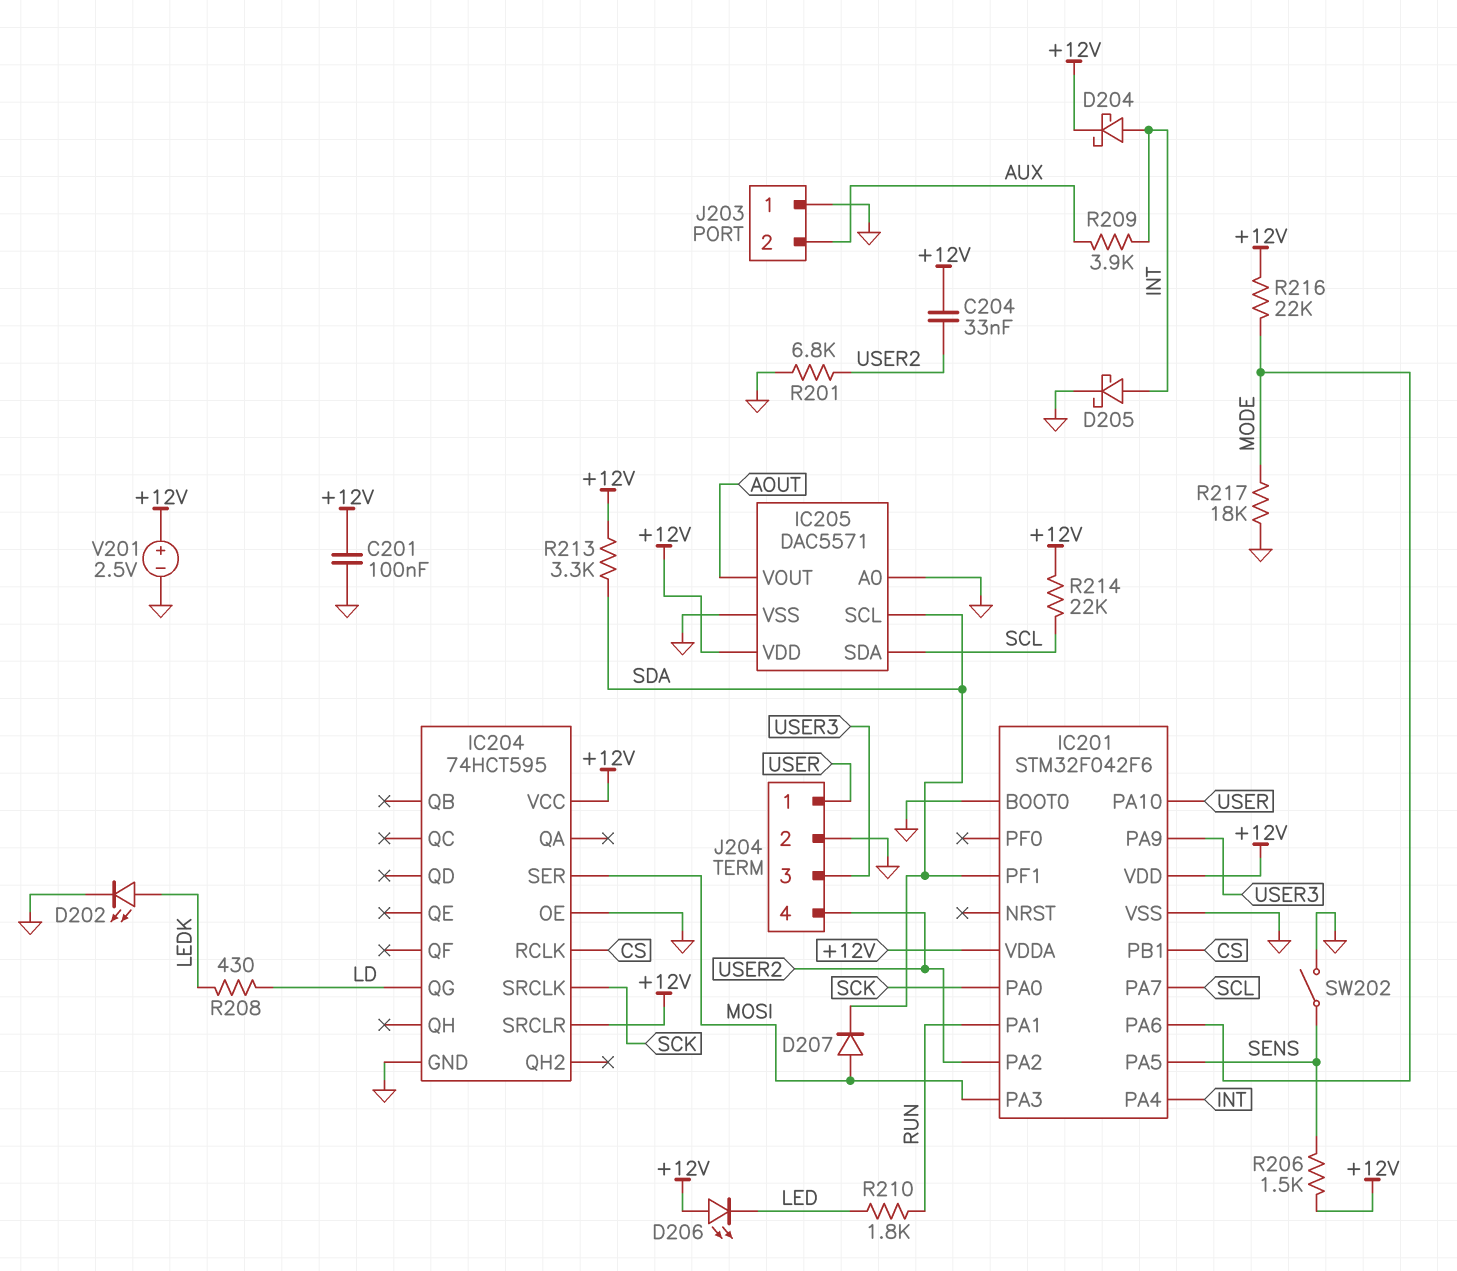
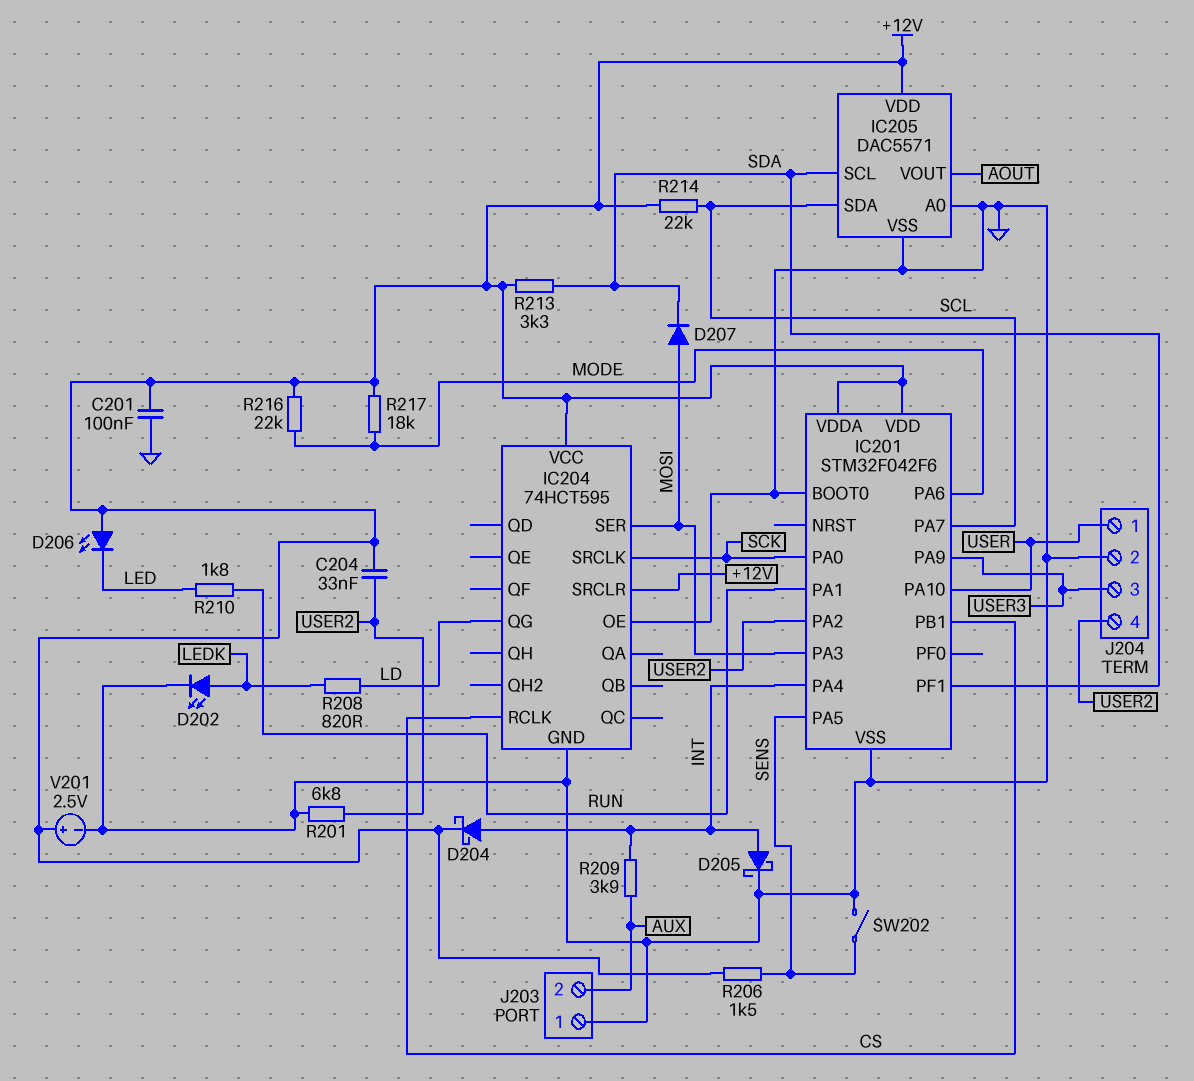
R208: 430 (LD, LEDK) -> 820 (LD, LEDK)
R217: 18k (GND, MODE) -> 18k (+12V, MODE)

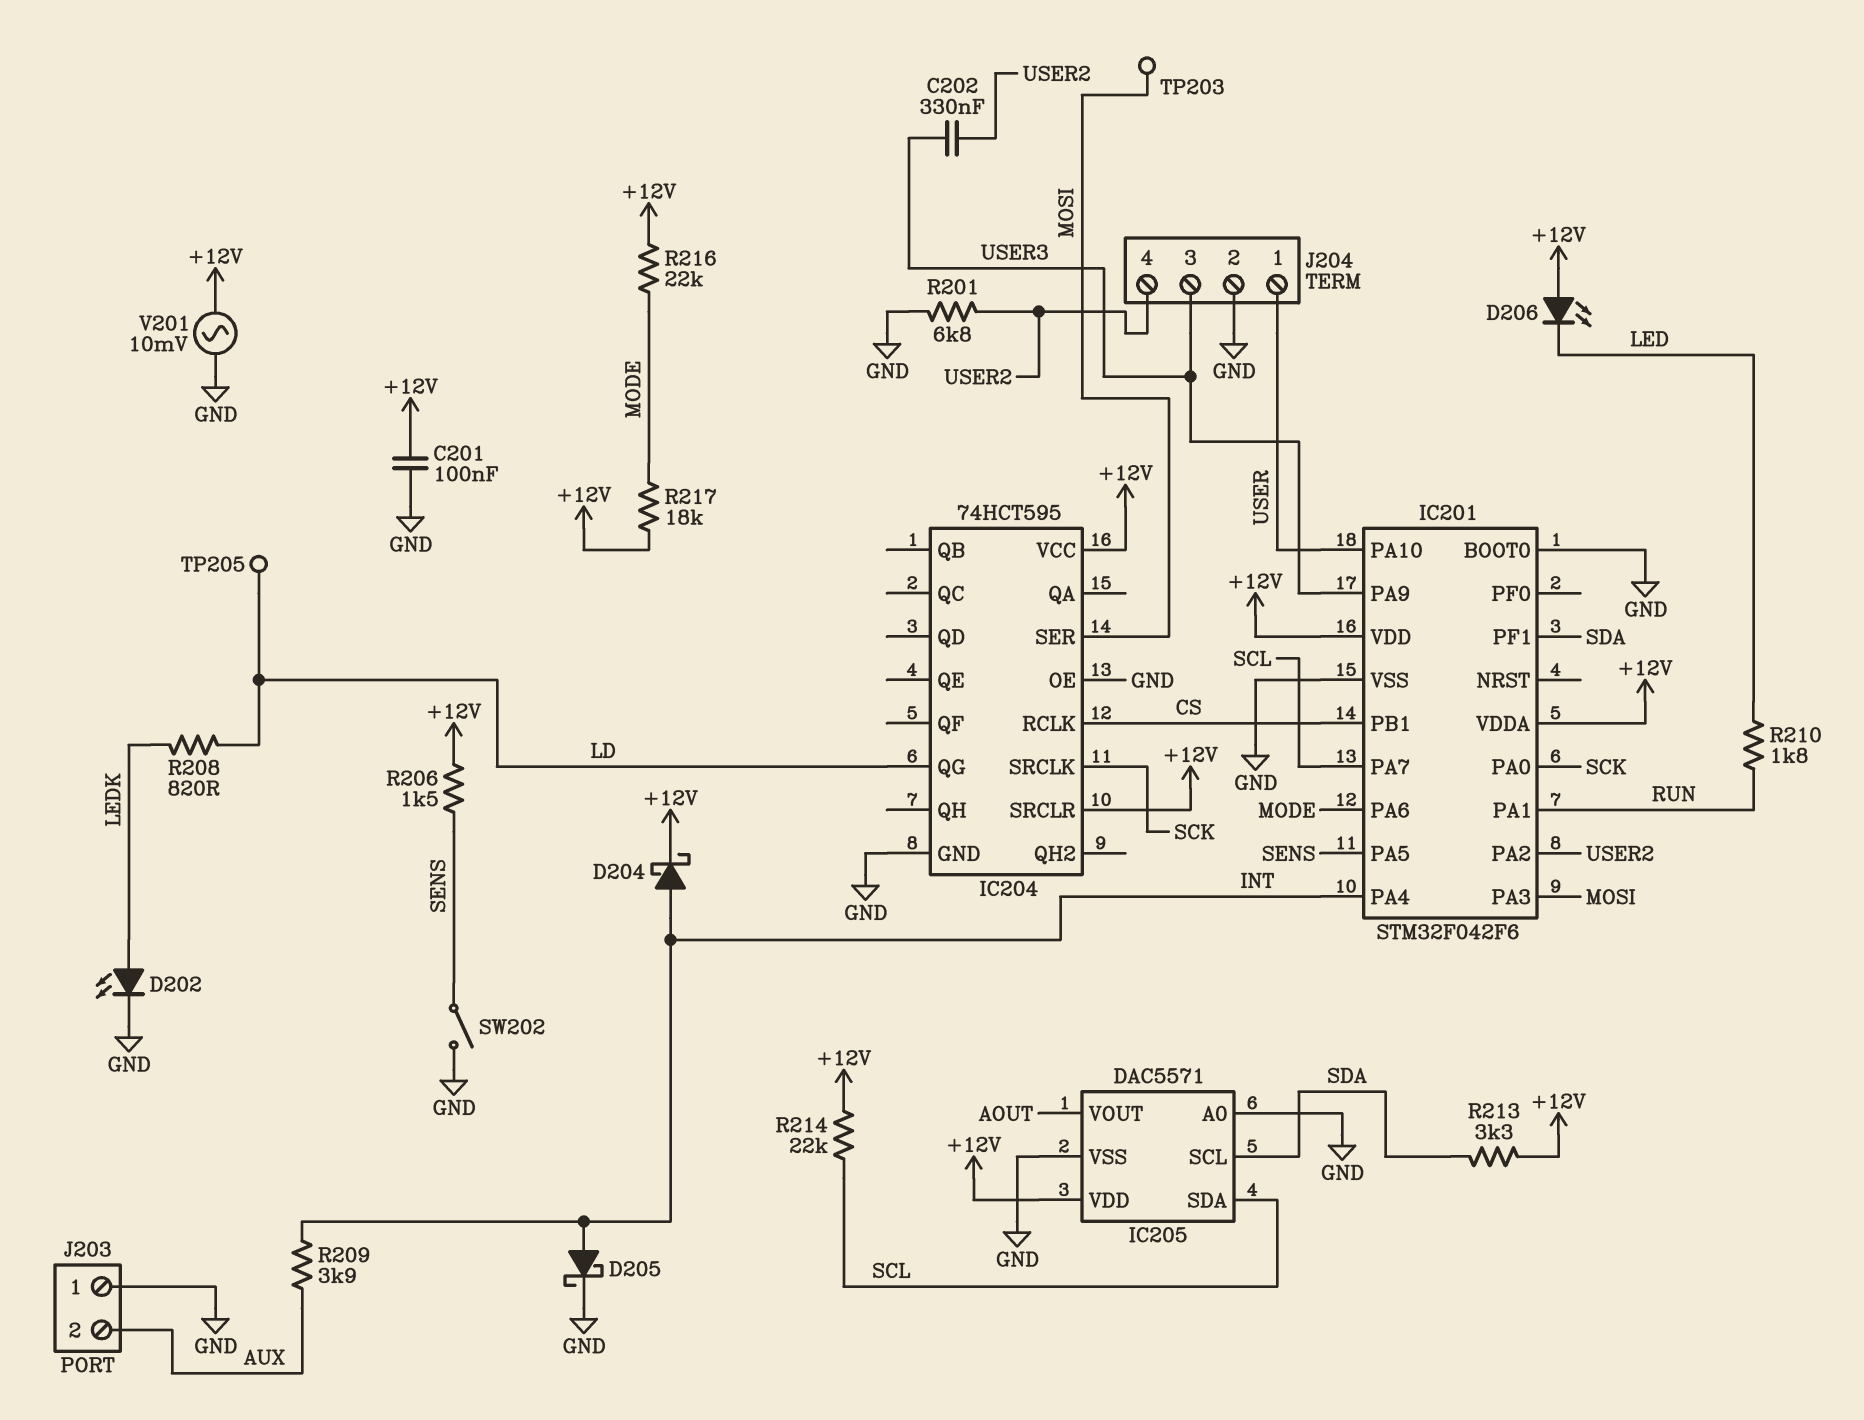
C202: none -> 330nF (USER2, USER3)
C204: 33nF (+12V, USER2) -> none
D207: diode (A MOSI, K SDA) -> none
TP203: none -> test point (MOSI)
TP205: none -> test point (LD)
V201: 2.5V (plus +12V, minus GND) -> AC 10mV (+12V, GND)

